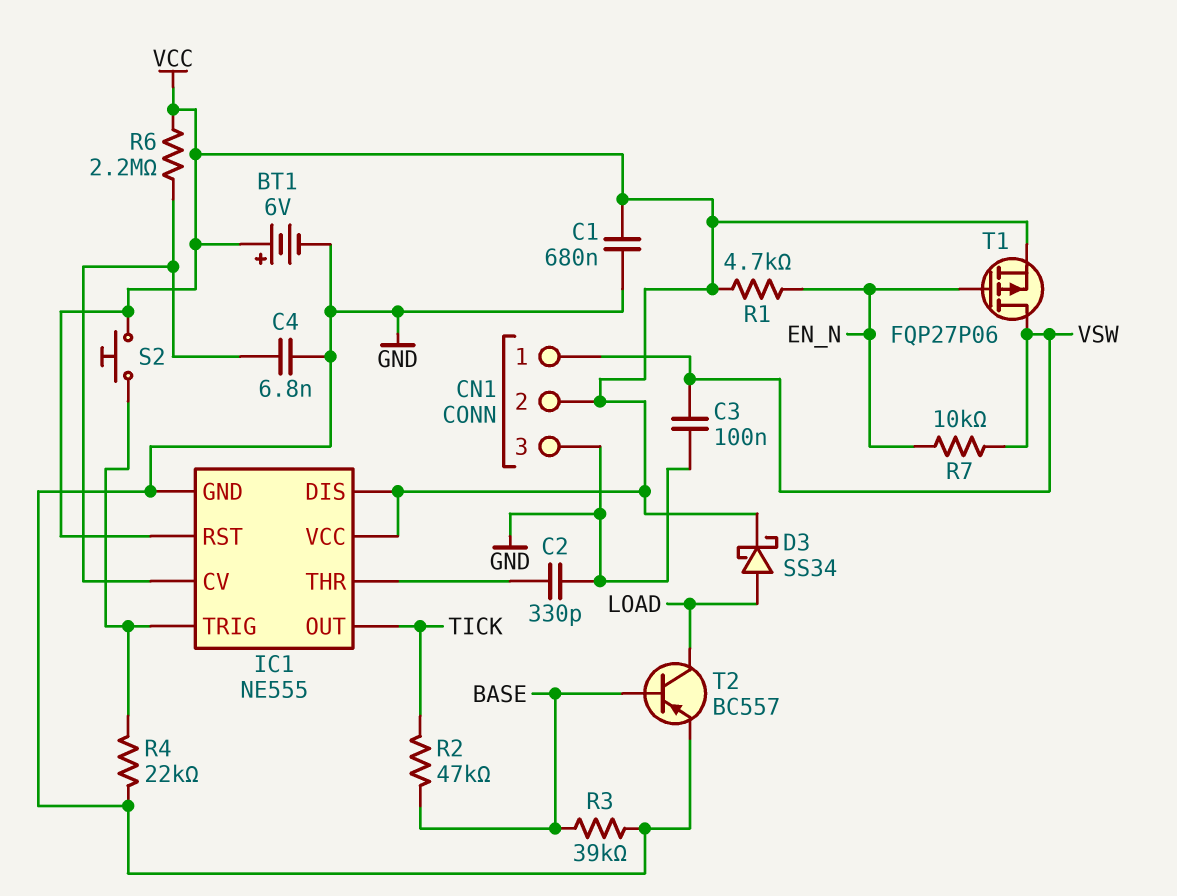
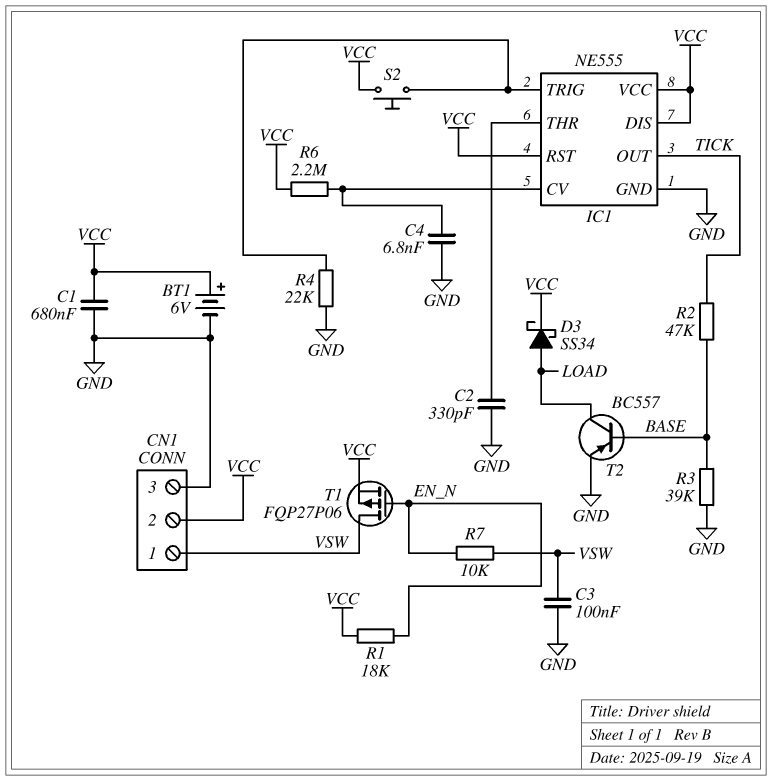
R1: 4.7k (EN_N, VCC) -> 18k (EN_N, VCC)

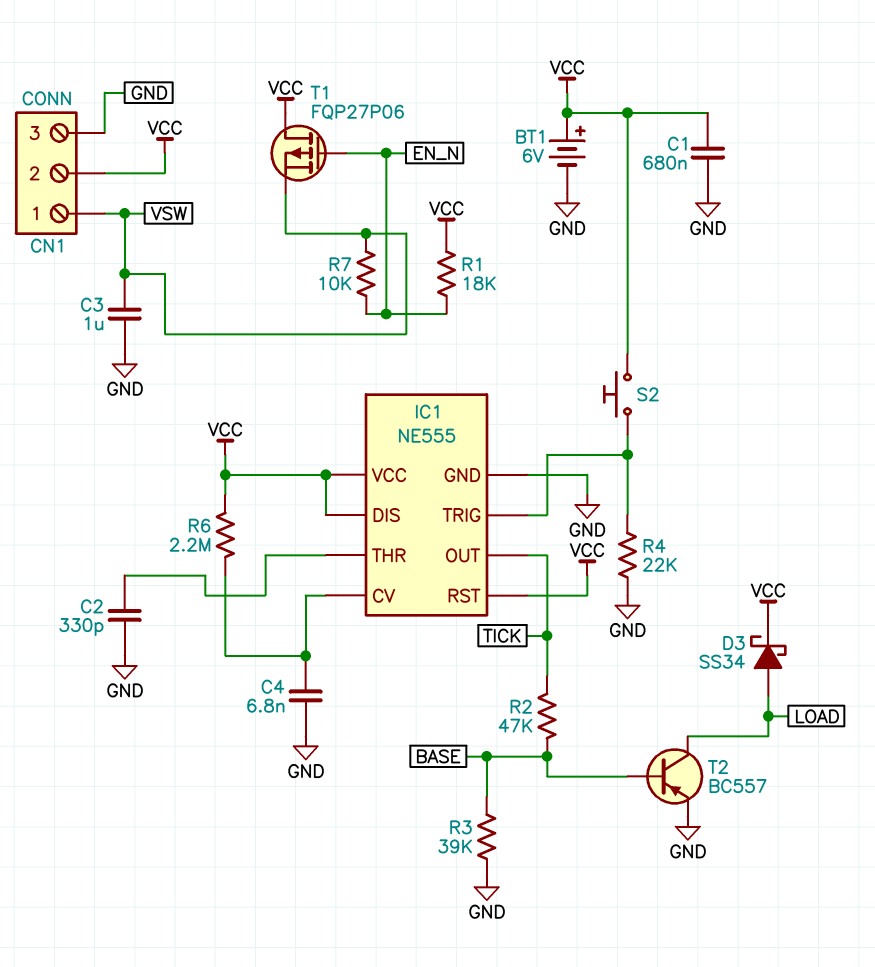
C3: 100nF (GND, VSW) -> 1uF (GND, VSW)
T1: PMOS FQP27P06 (G EN_N, D VSW, S VCC) -> PMOS FQP27P06 (G EN_N, D VCC, S VSW)

